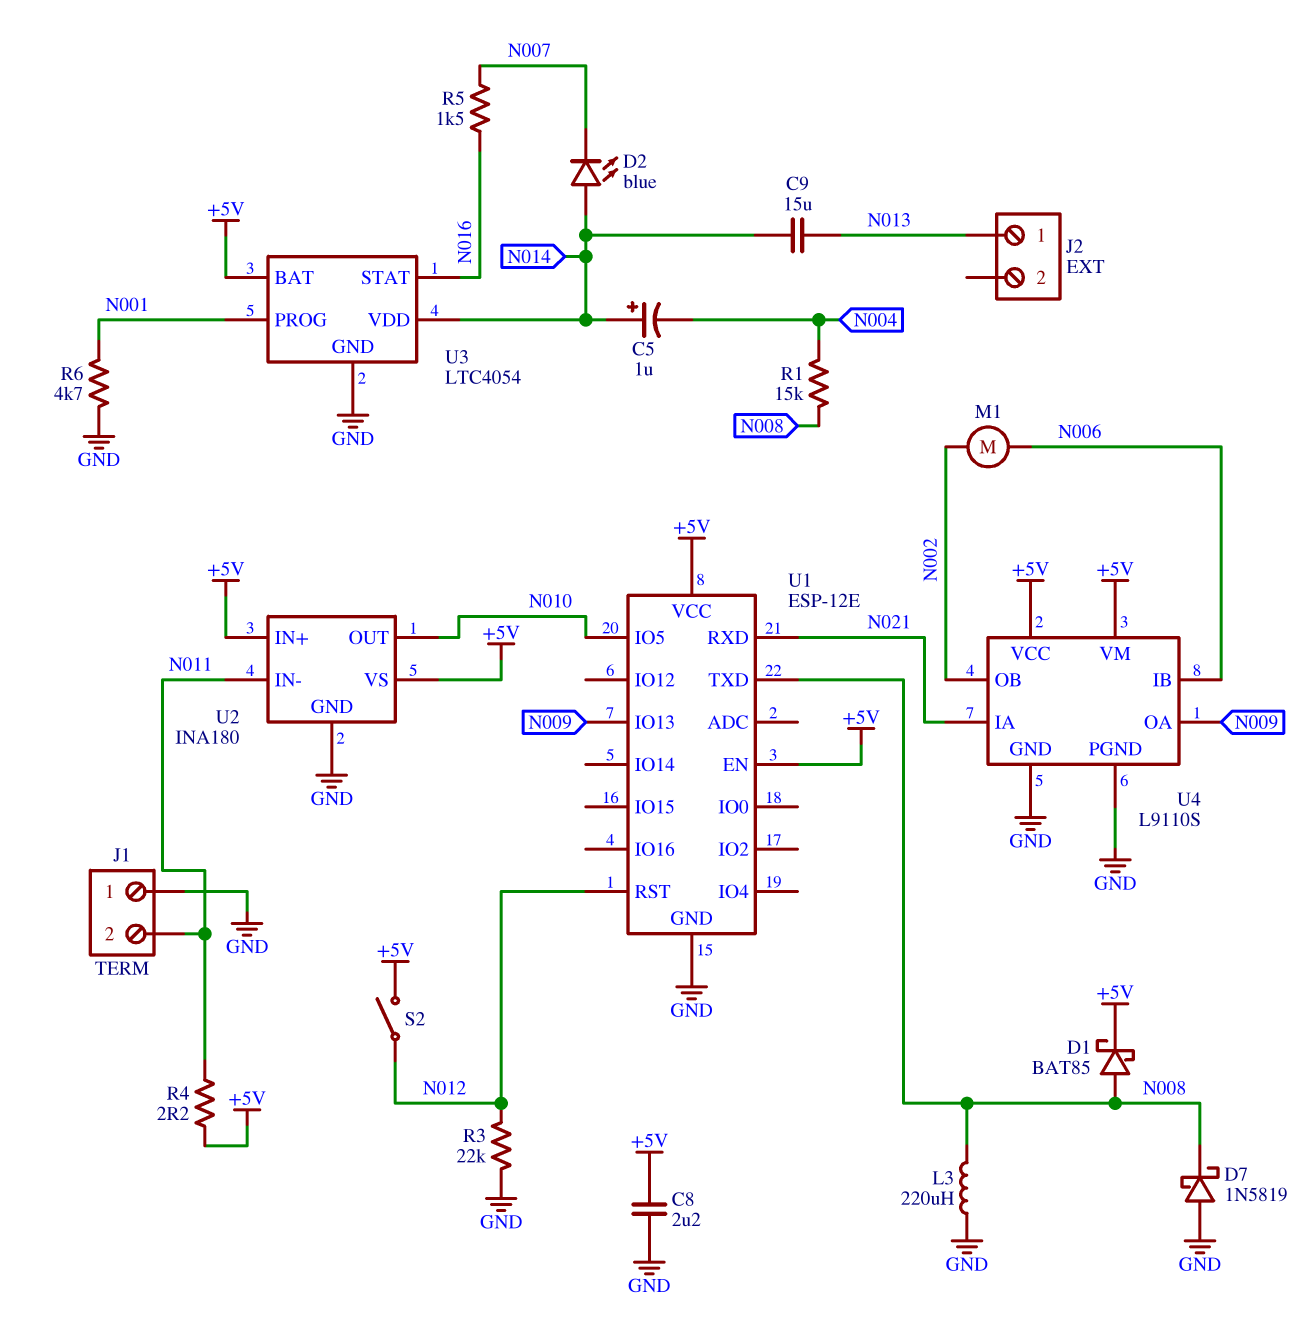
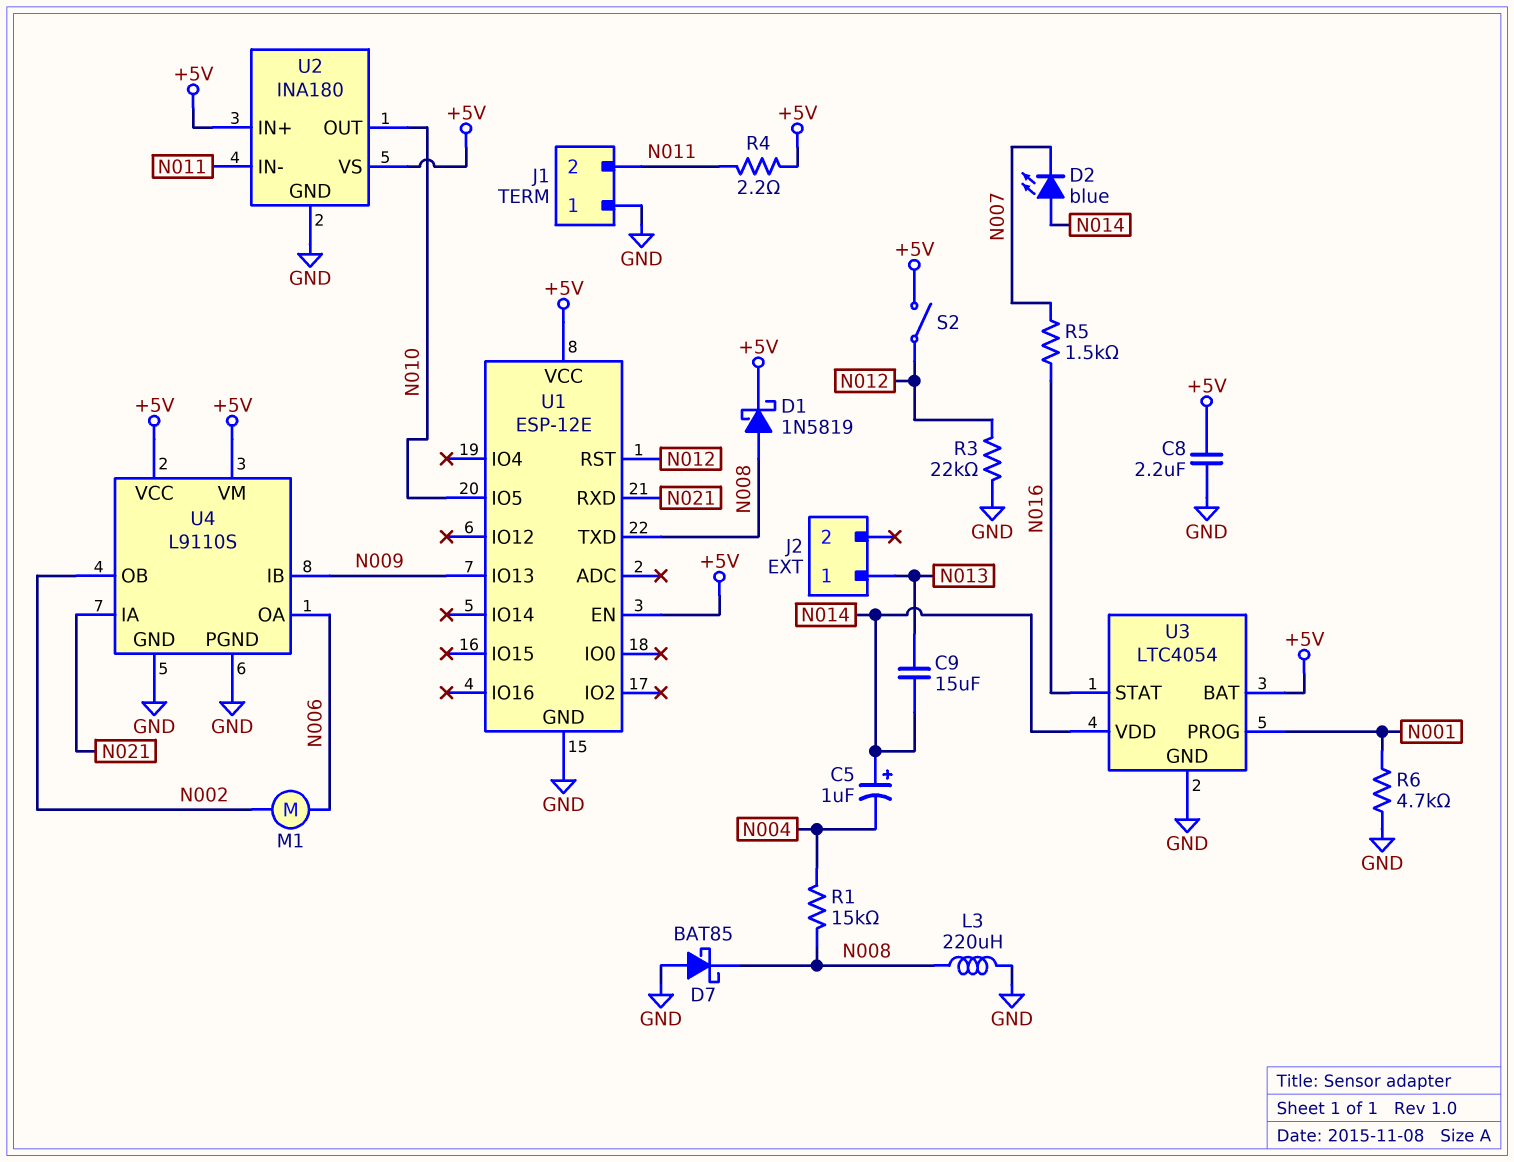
D1: schottky BAT85 (A N008, K +5V) -> schottky 1N5819 (A N008, K +5V)
D7: schottky 1N5819 (A GND, K N008) -> schottky BAT85 (A GND, K N008)
U4 pin IB: N006 -> N009
U4 pin OA: N009 -> N006

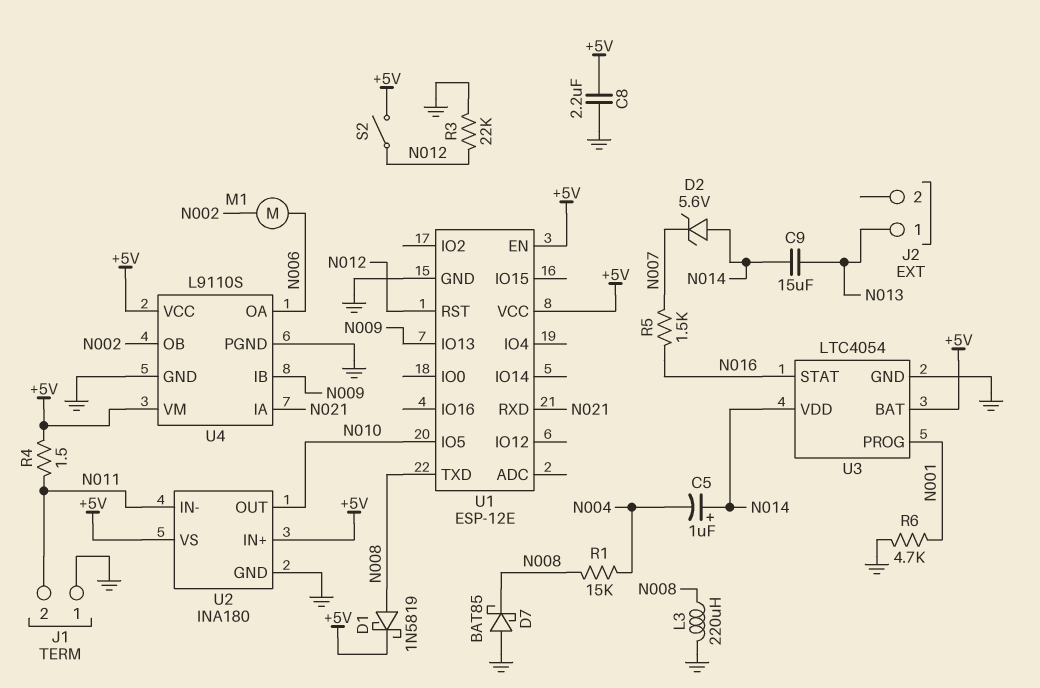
D2: LED blue (A N014, K N007) -> zener 5.6V (A N014, K N007)
R4: 2.2 (+5V, N011) -> 1.5 (+5V, N011)

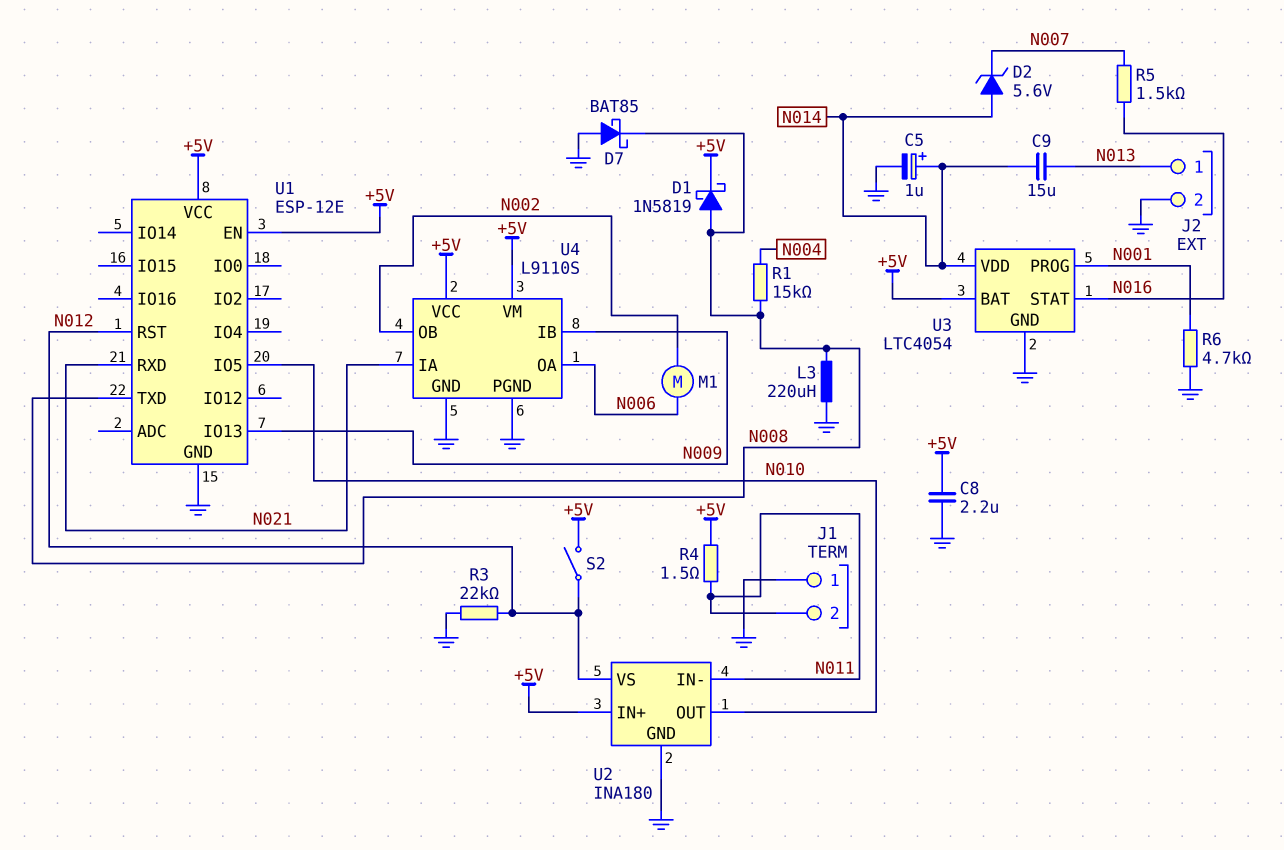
C5: 1uF (plus N014, minus N004) -> 1uF (plus N014, minus GND)
J2 pin 2: none -> GND
U2 pin VS: +5V -> N012

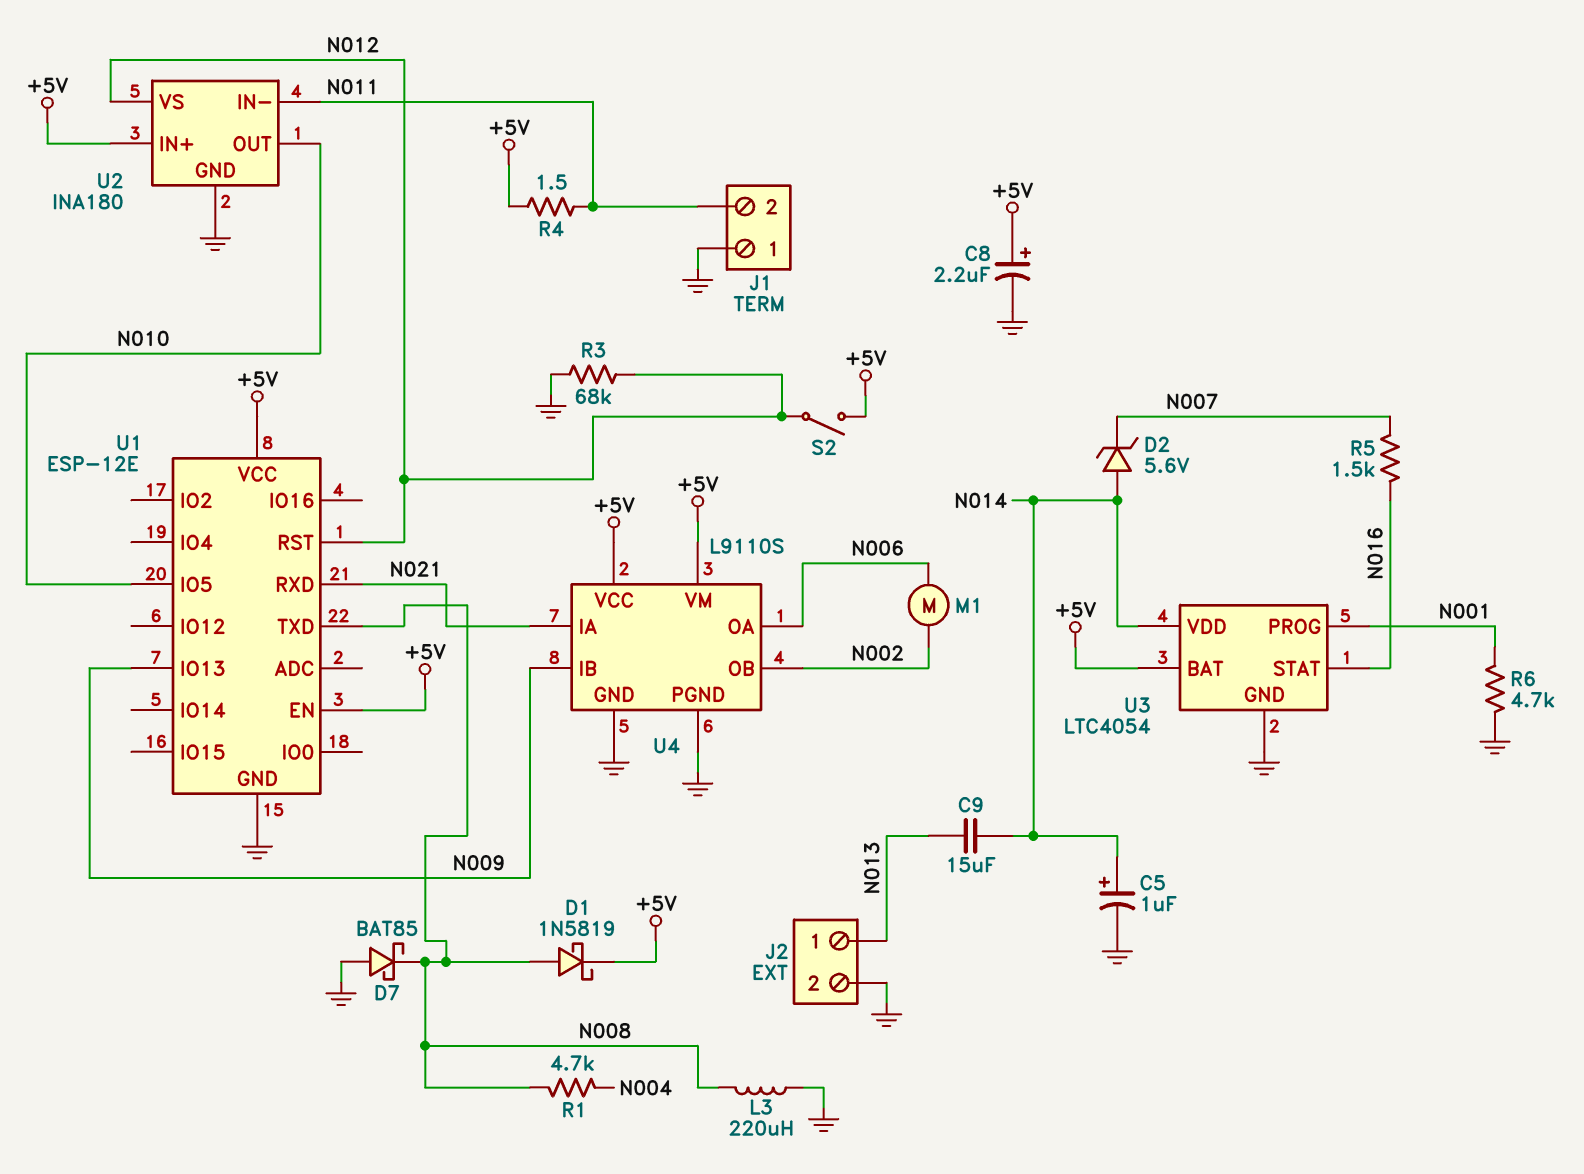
C8: 2.2uF (+5V, GND) -> 2.2uF (plus +5V, minus GND)
R1: 15k (N004, N008) -> 4.7k (N004, N008)
R3: 22k (GND, N012) -> 68k (GND, N012)

